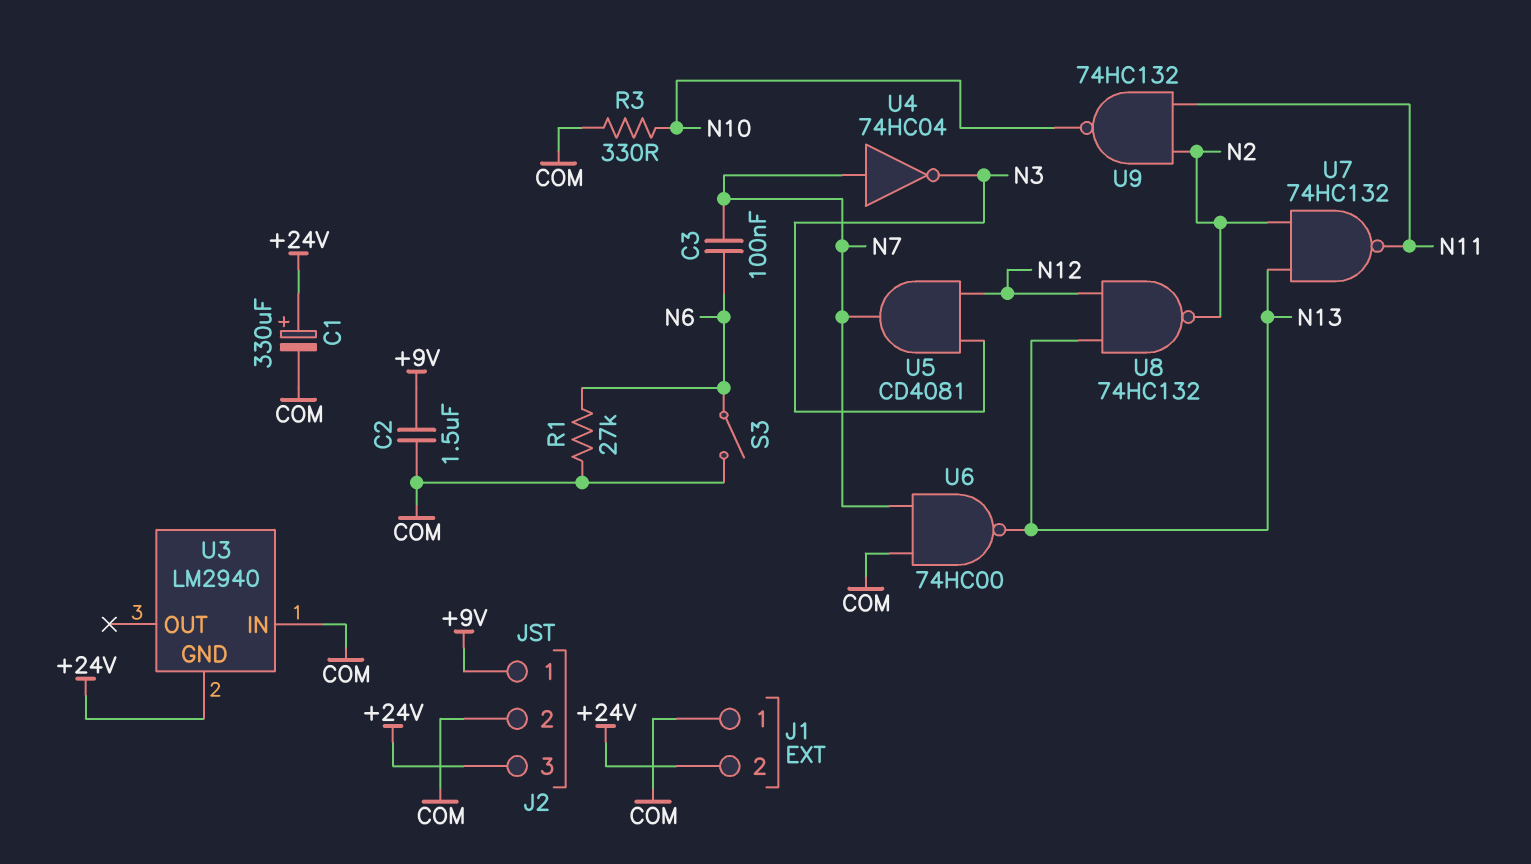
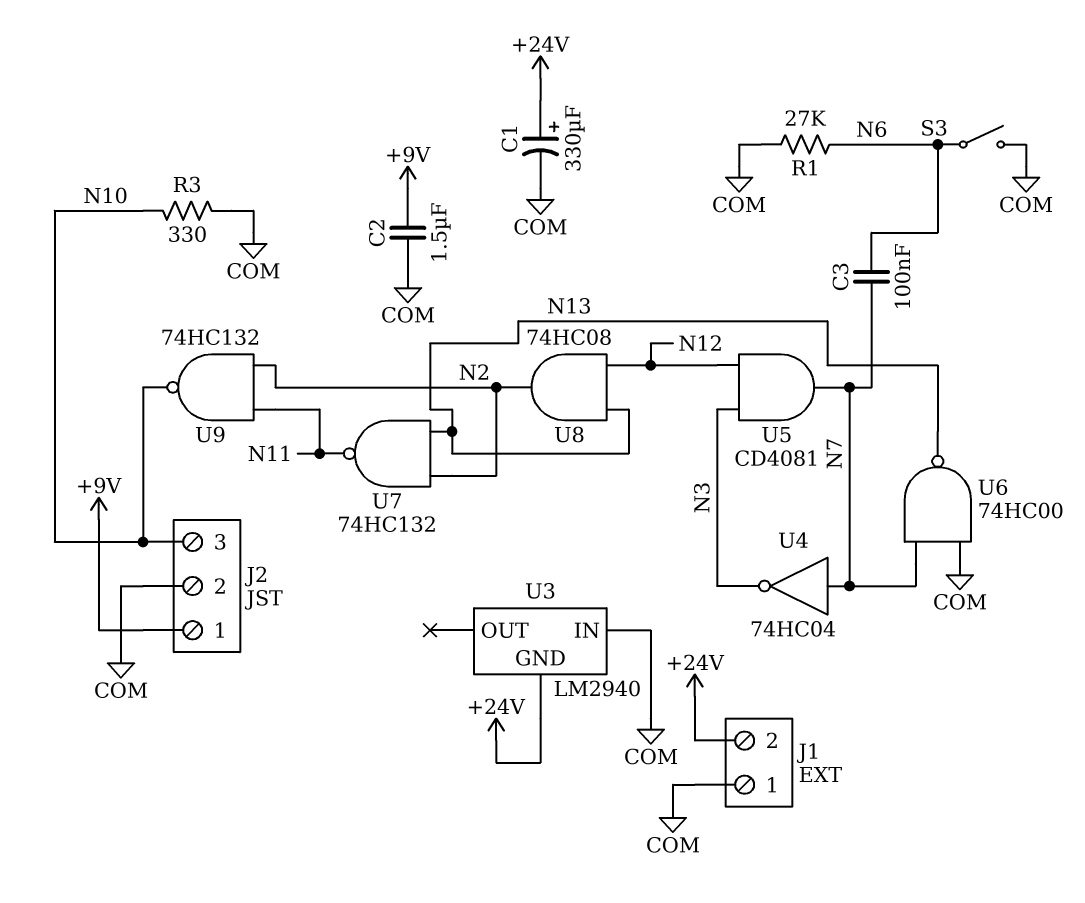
J2 pin 3: +24V -> N10
U8: NAND 74HC132 (in N12, in N13, out N2) -> AND 74HC08 (in N12, in N13, out N2)

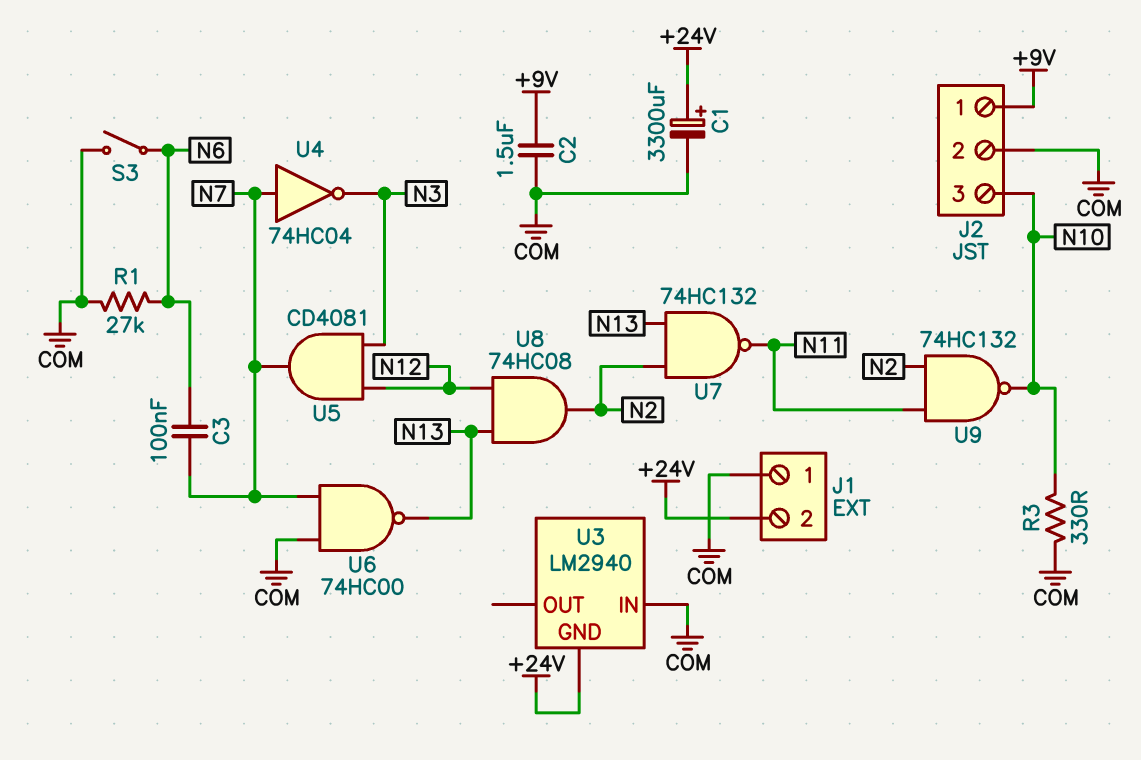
C1: 330uF (plus +24V, minus COM) -> 3300uF (plus +24V, minus COM)

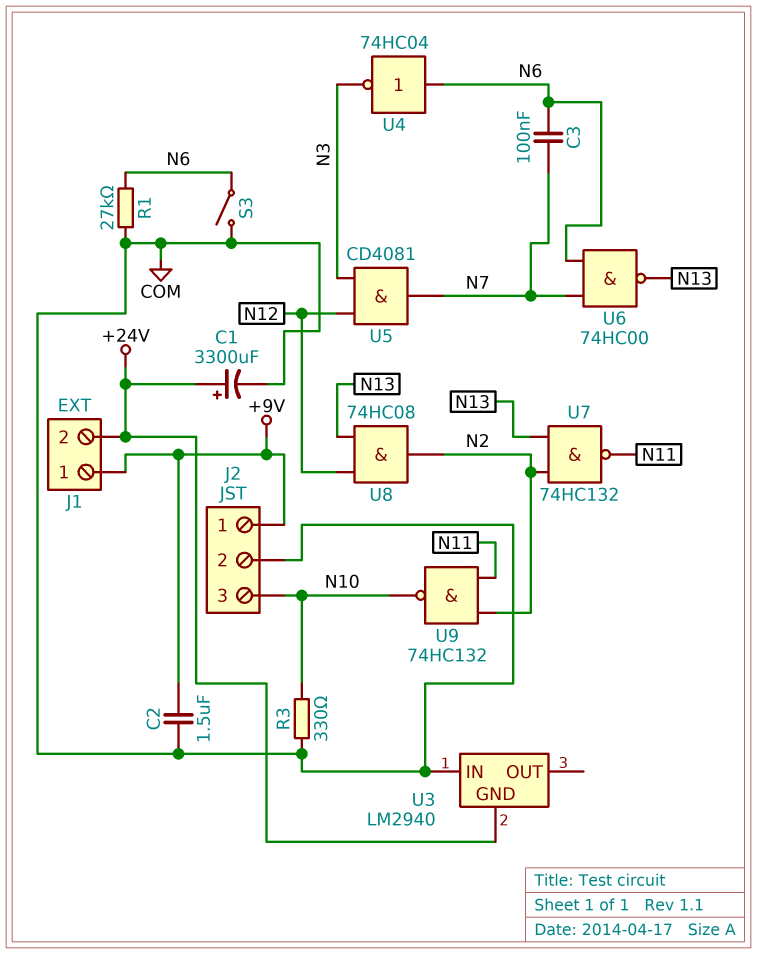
J1 pin 1: COM -> +9V
U4: NOT 74HC04 (in N7, out N3) -> NOT 74HC04 (in N6, out N3)
U6: NAND 74HC00 (in COM, in N7, out N13) -> NAND 74HC00 (in N6, in N7, out N13)

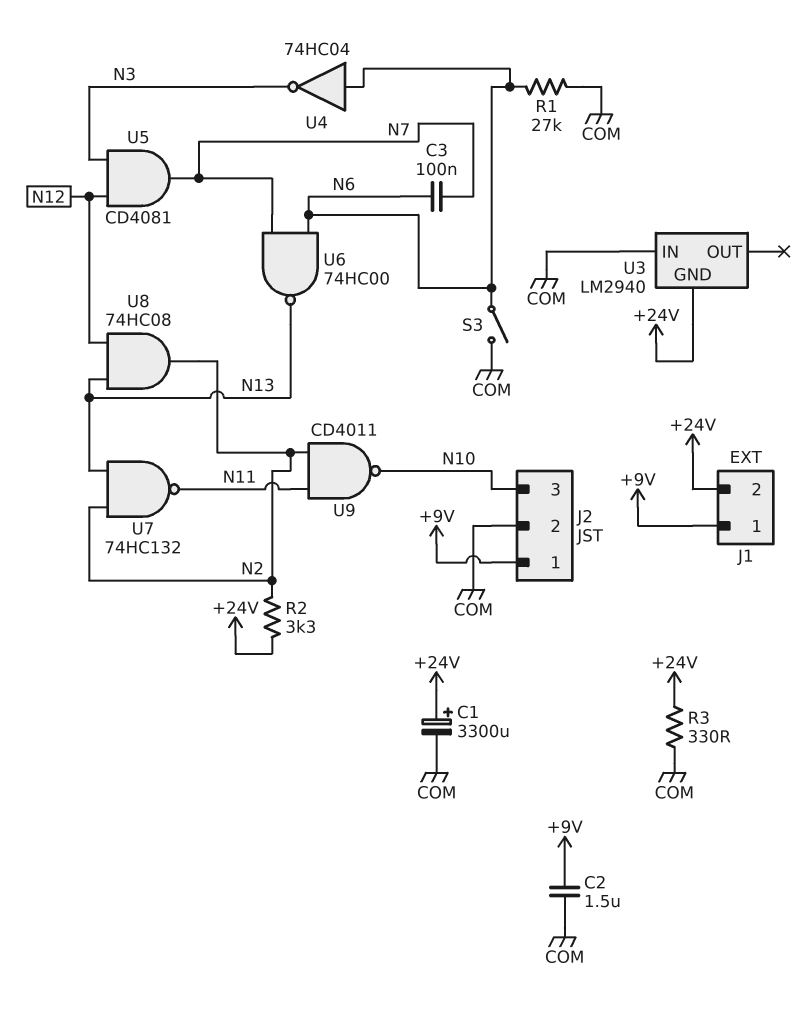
R2: none -> 3.3k (+24V, N2)
R3: 330 (COM, N10) -> 330 (+24V, COM)
U9: NAND 74HC132 (in N2, in N11, out N10) -> NAND CD4011 (in N2, in N11, out N10)

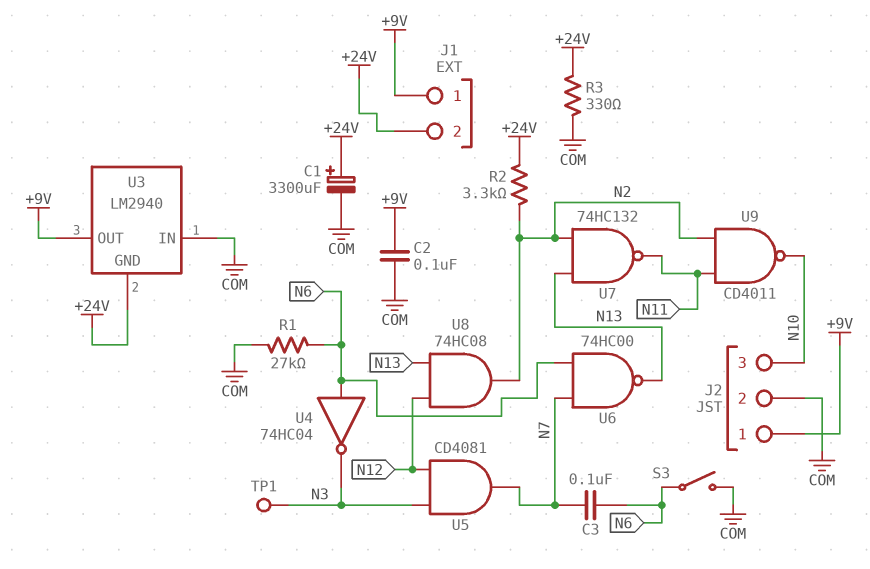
C2: 1.5uF (+9V, COM) -> 100nF (+9V, COM)
TP1: none -> test point (N3)
U3 pin OUT: none -> +9V

